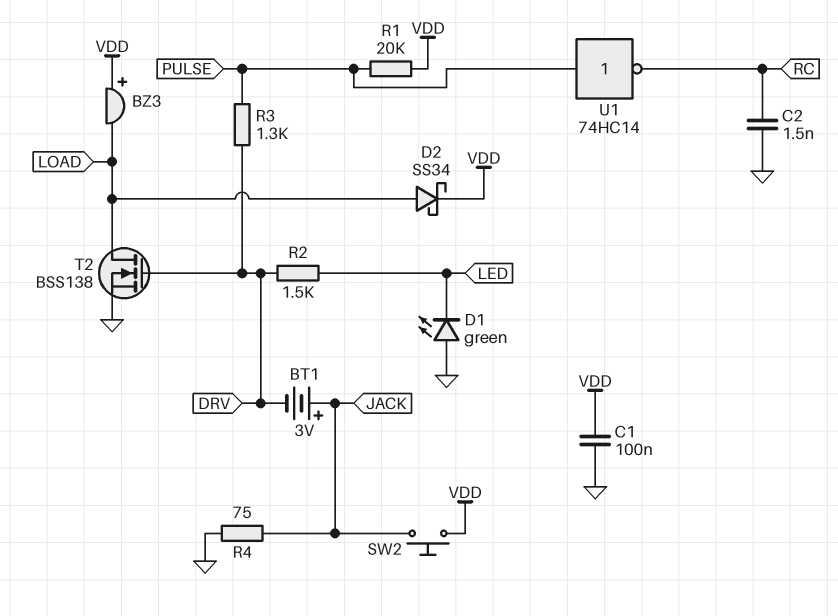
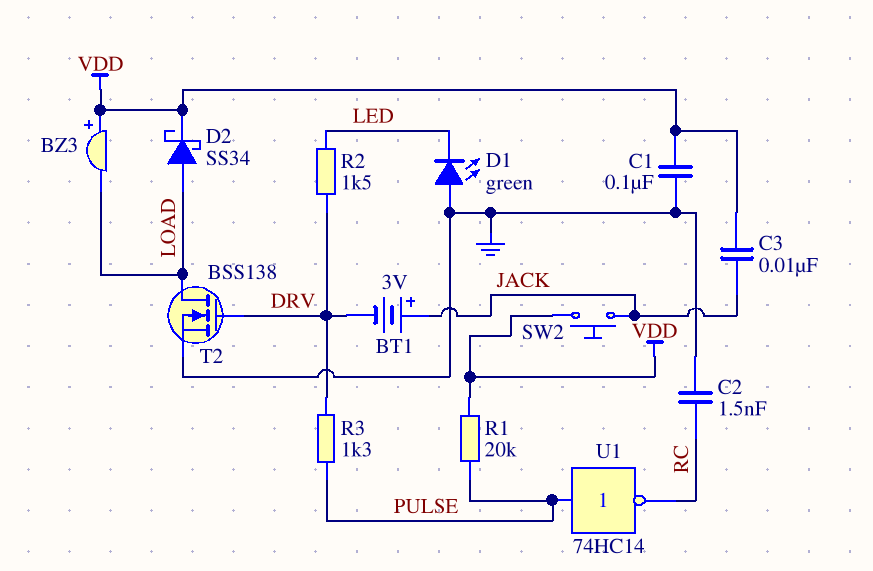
C3: none -> 10nF (JACK, VDD)
R4: 75 (GND, JACK) -> none

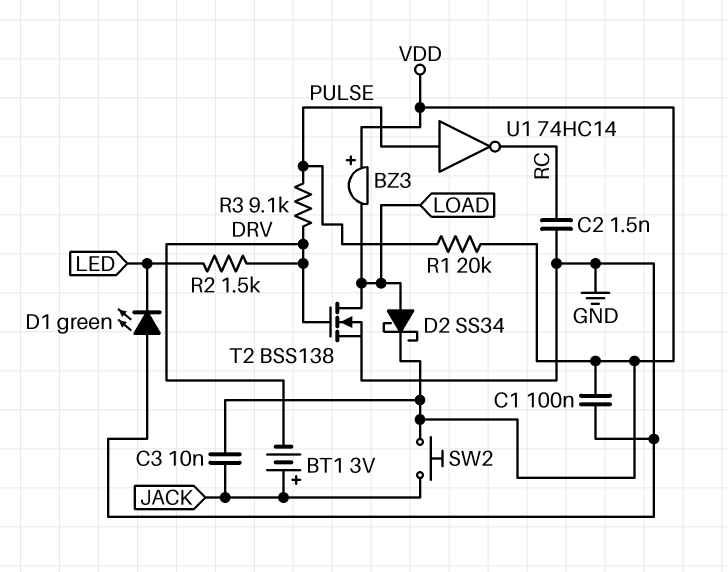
R3: 1.3k (DRV, PULSE) -> 9.1k (DRV, PULSE)

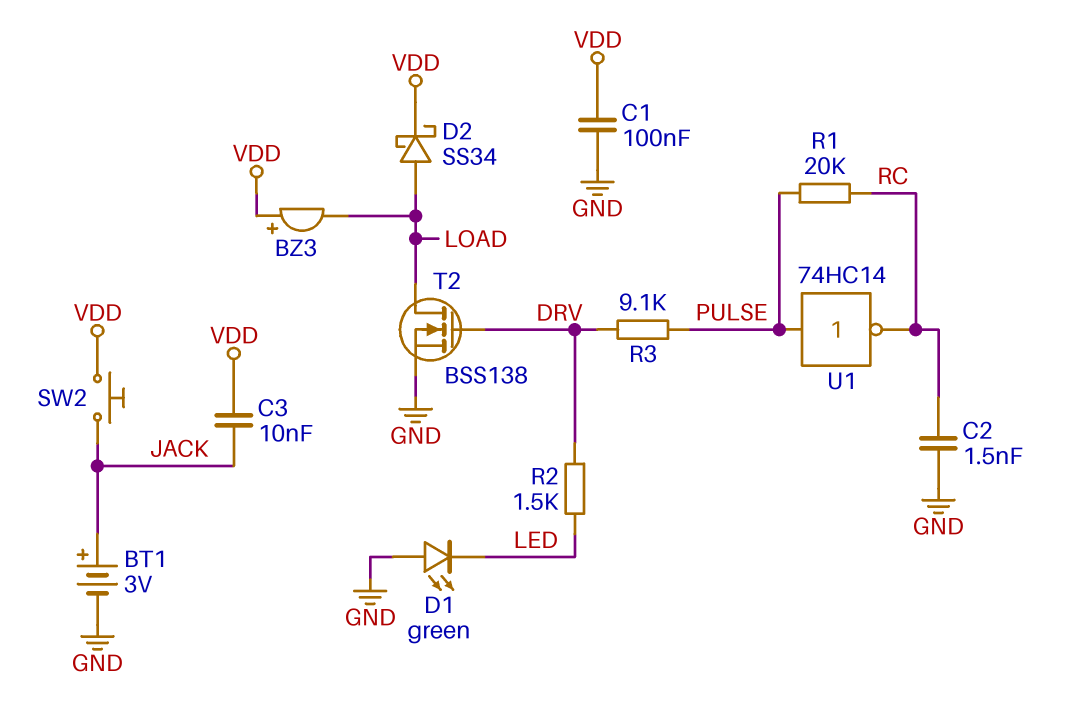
BT1: 3V (plus JACK, minus DRV) -> 3V (plus JACK, minus GND)
R1: 20k (PULSE, VDD) -> 20k (PULSE, RC)

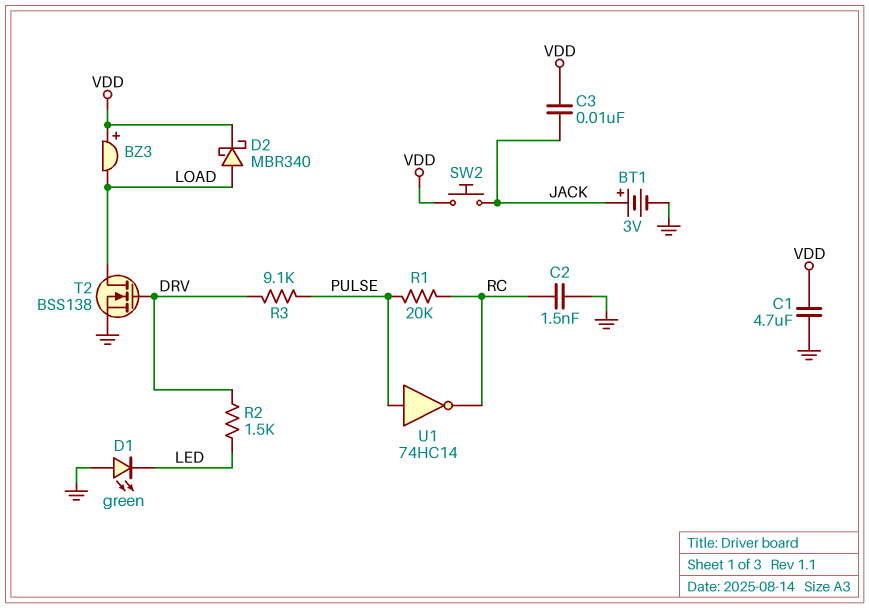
C1: 100nF (GND, VDD) -> 4.7uF (GND, VDD)
D2: schottky SS34 (A LOAD, K VDD) -> schottky MBR340 (A LOAD, K VDD)

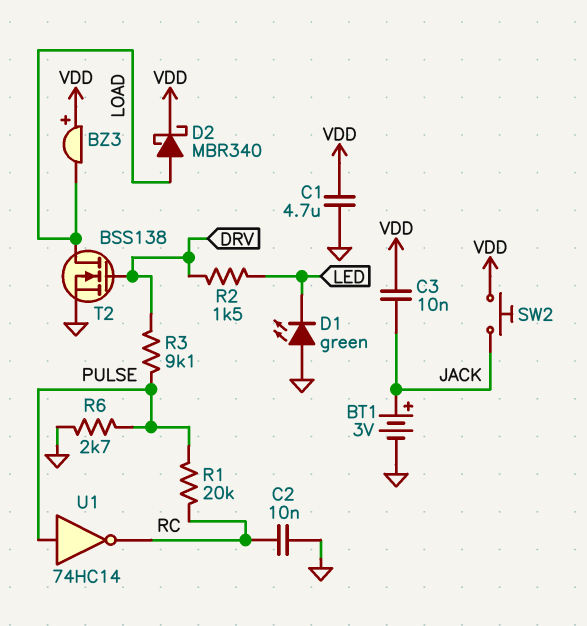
C2: 1.5nF (GND, RC) -> 10nF (GND, RC)
R6: none -> 2.7k (GND, PULSE)

